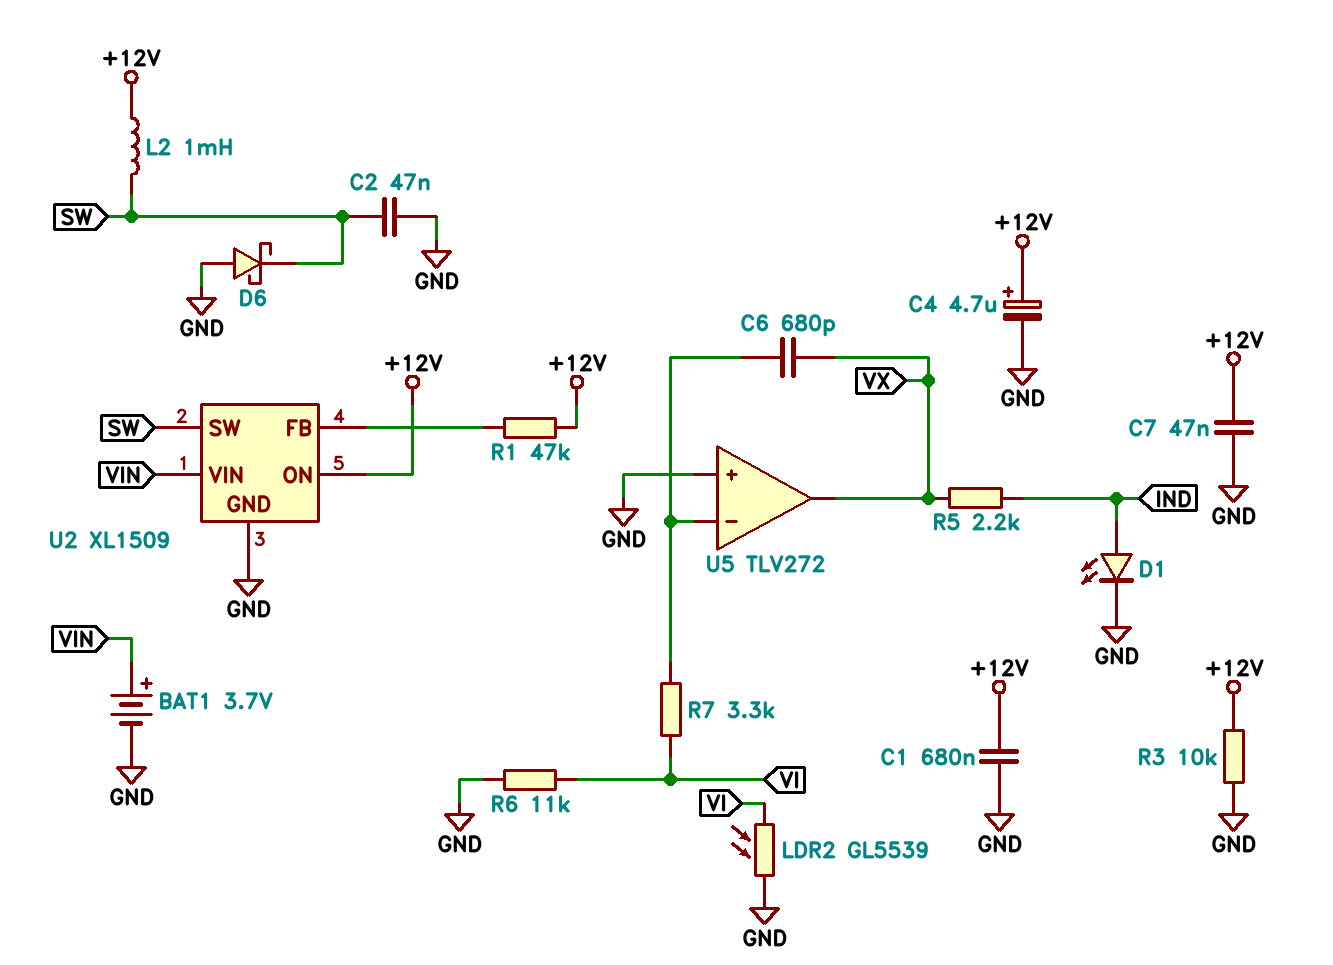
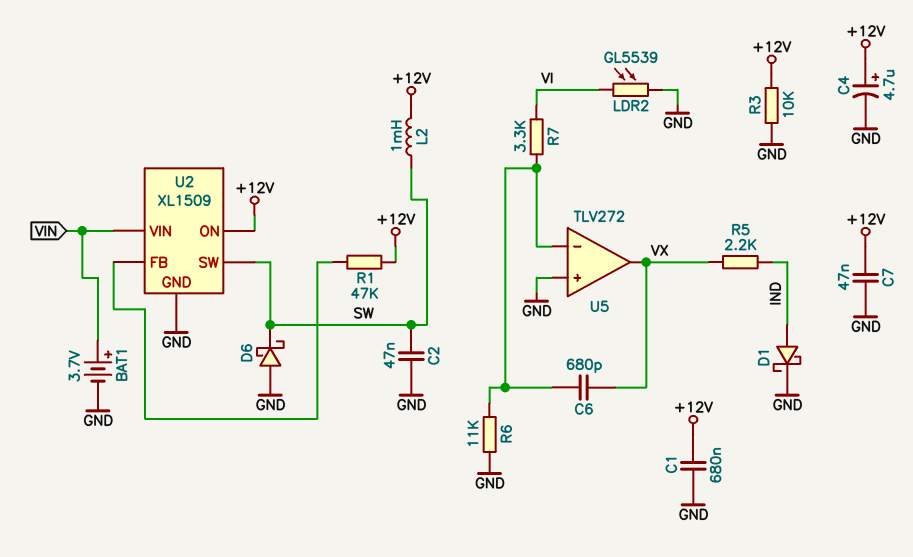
D1: LED (A IND, K GND) -> schottky (A IND, K GND)
R6: 11k (GND, VI) -> 11k (GND, U5/in-)

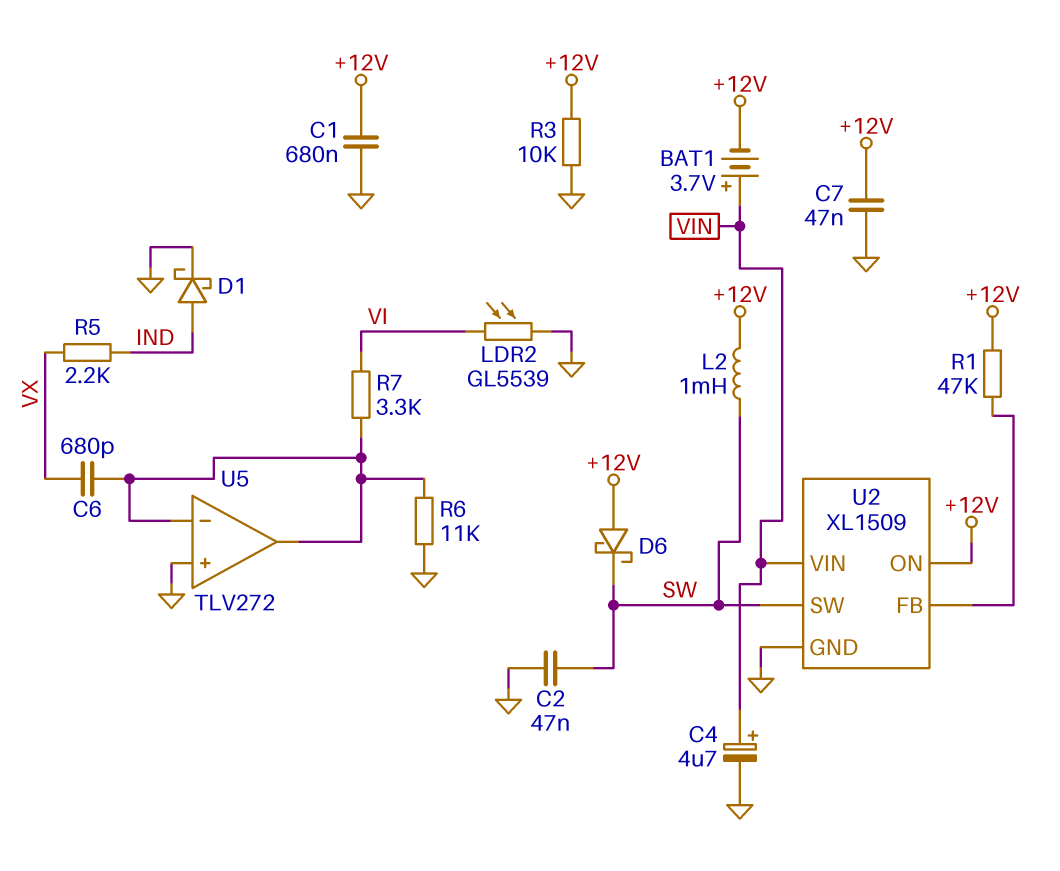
BAT1: 3.7V (plus VIN, minus GND) -> 3.7V (plus VIN, minus +12V)
C4: 4.7uF (plus +12V, minus GND) -> 4.7uF (plus VIN, minus GND)
D6: schottky (A GND, K SW) -> schottky (A +12V, K SW)
U5 pin out: VX -> U5/in-

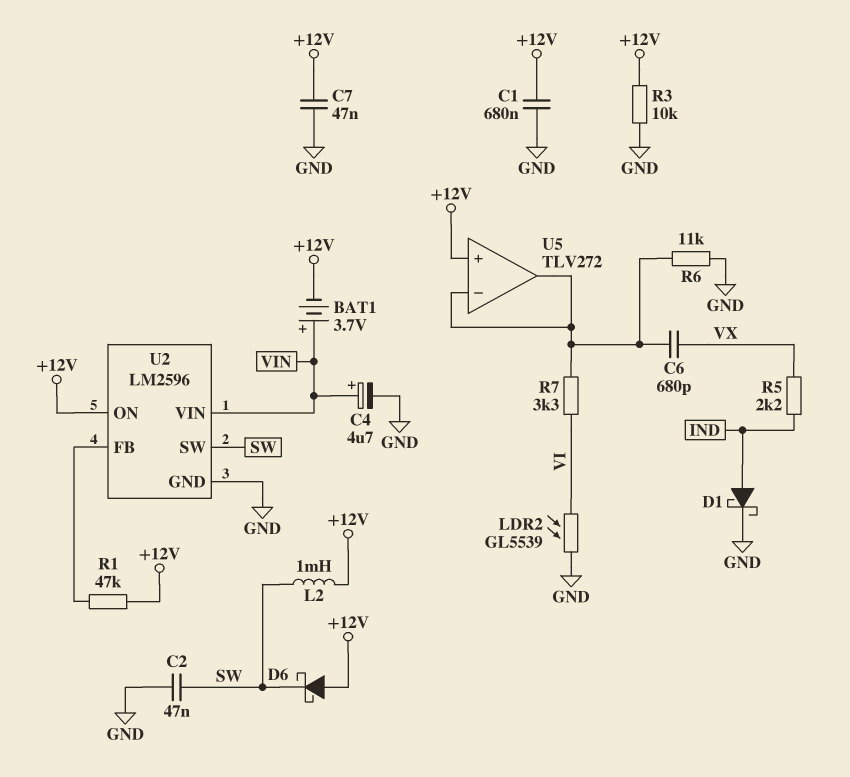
U2: XL1509 -> LM2596
U5 pin in+: GND -> +12V

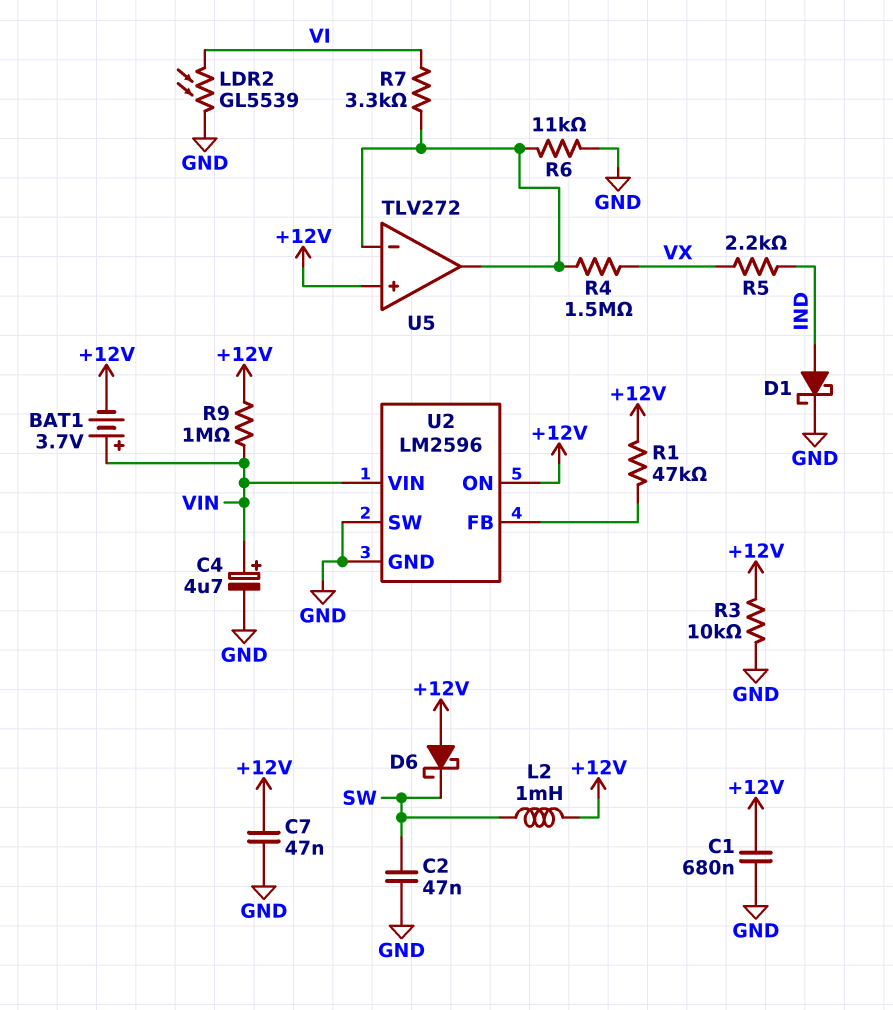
C6: 680pF (U5/in-, VX) -> none
R4: none -> 1.5M (U5/in-, VX)
R9: none -> 1M (+12V, VIN)
U2 pin SW: SW -> GND

